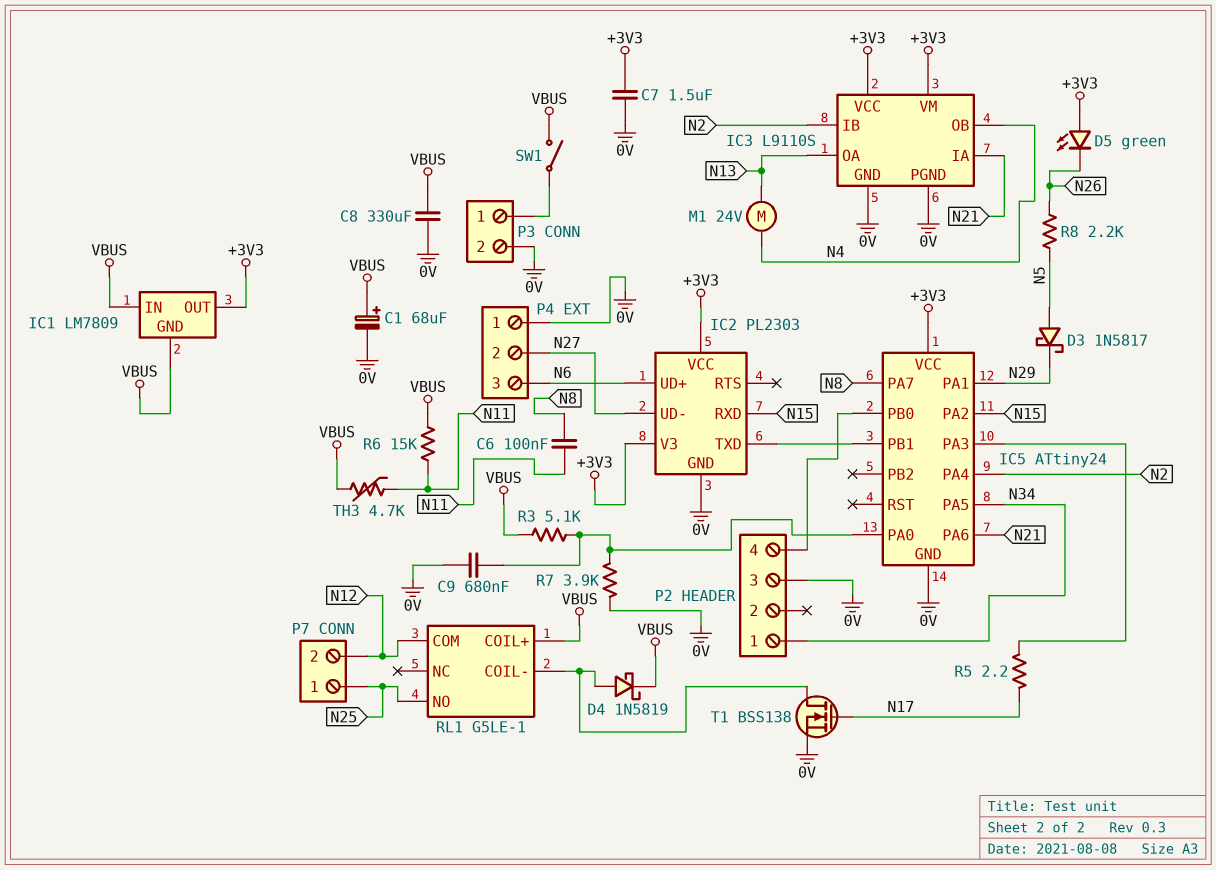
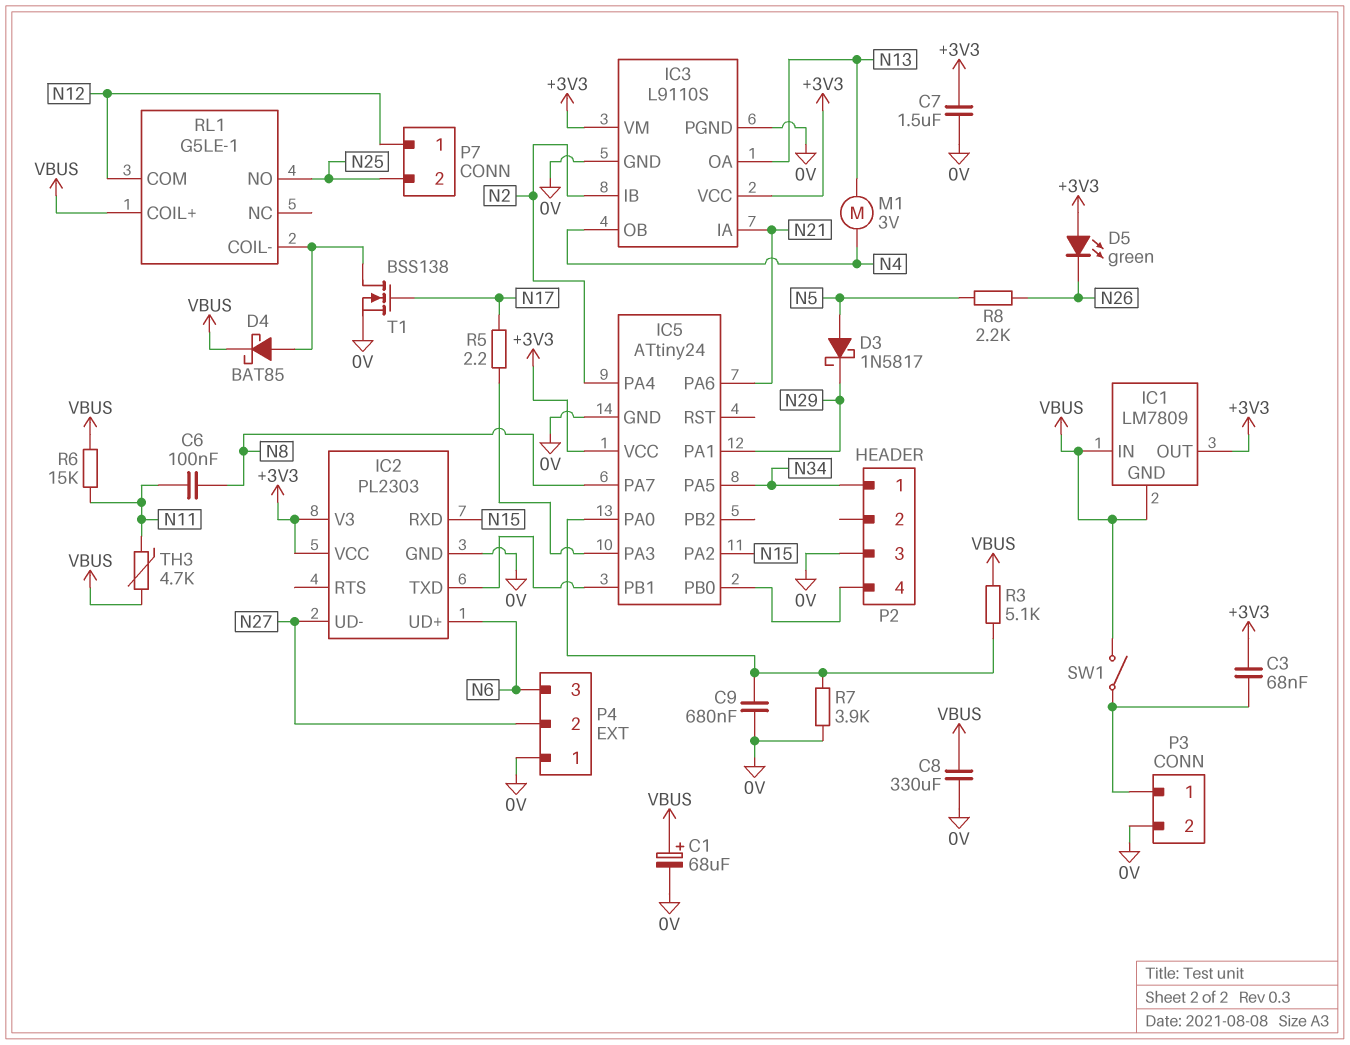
C3: none -> 68nF (+3V3, P3/1)
D4: schottky 1N5819 (A RL1/COIL-, K VBUS) -> schottky BAT85 (A RL1/COIL-, K VBUS)
M1: motor 24V (N4, N13) -> motor 3V (N4, N13)
P7 pin 1: N25 -> N12
P7 pin 2: N12 -> N25

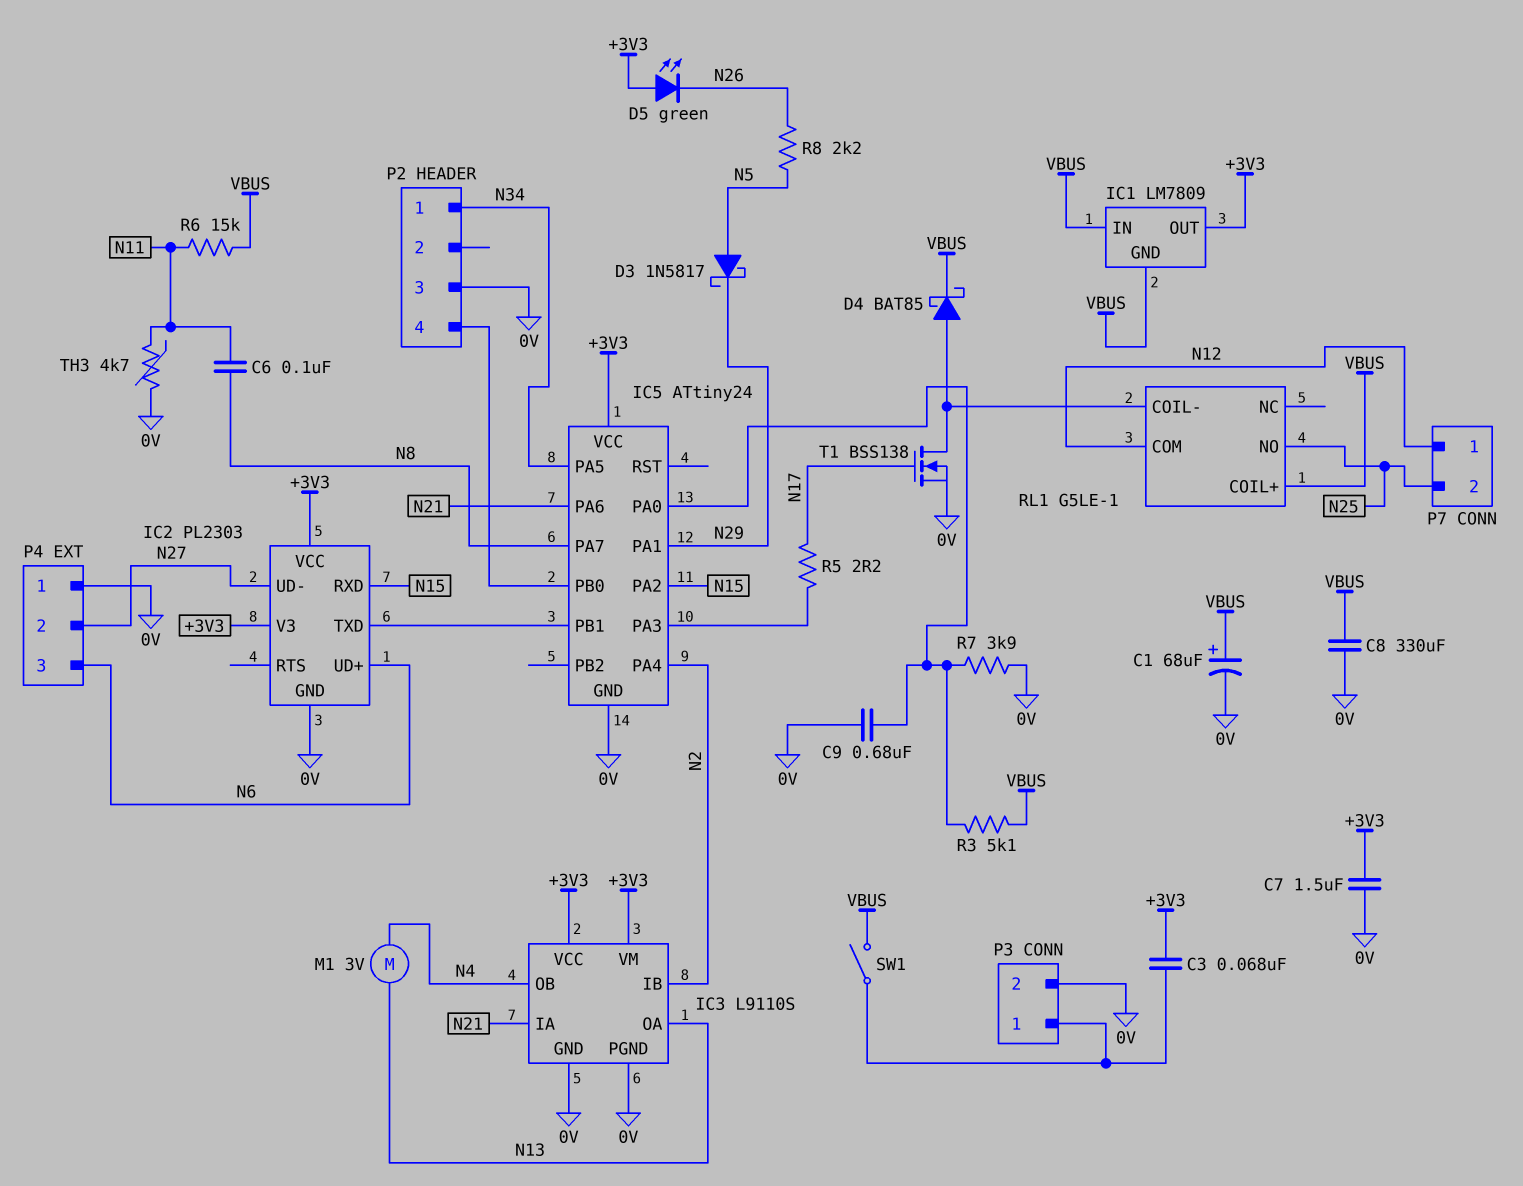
TH3: 4.7k (N11, VBUS) -> 4.7k (0V, N11)

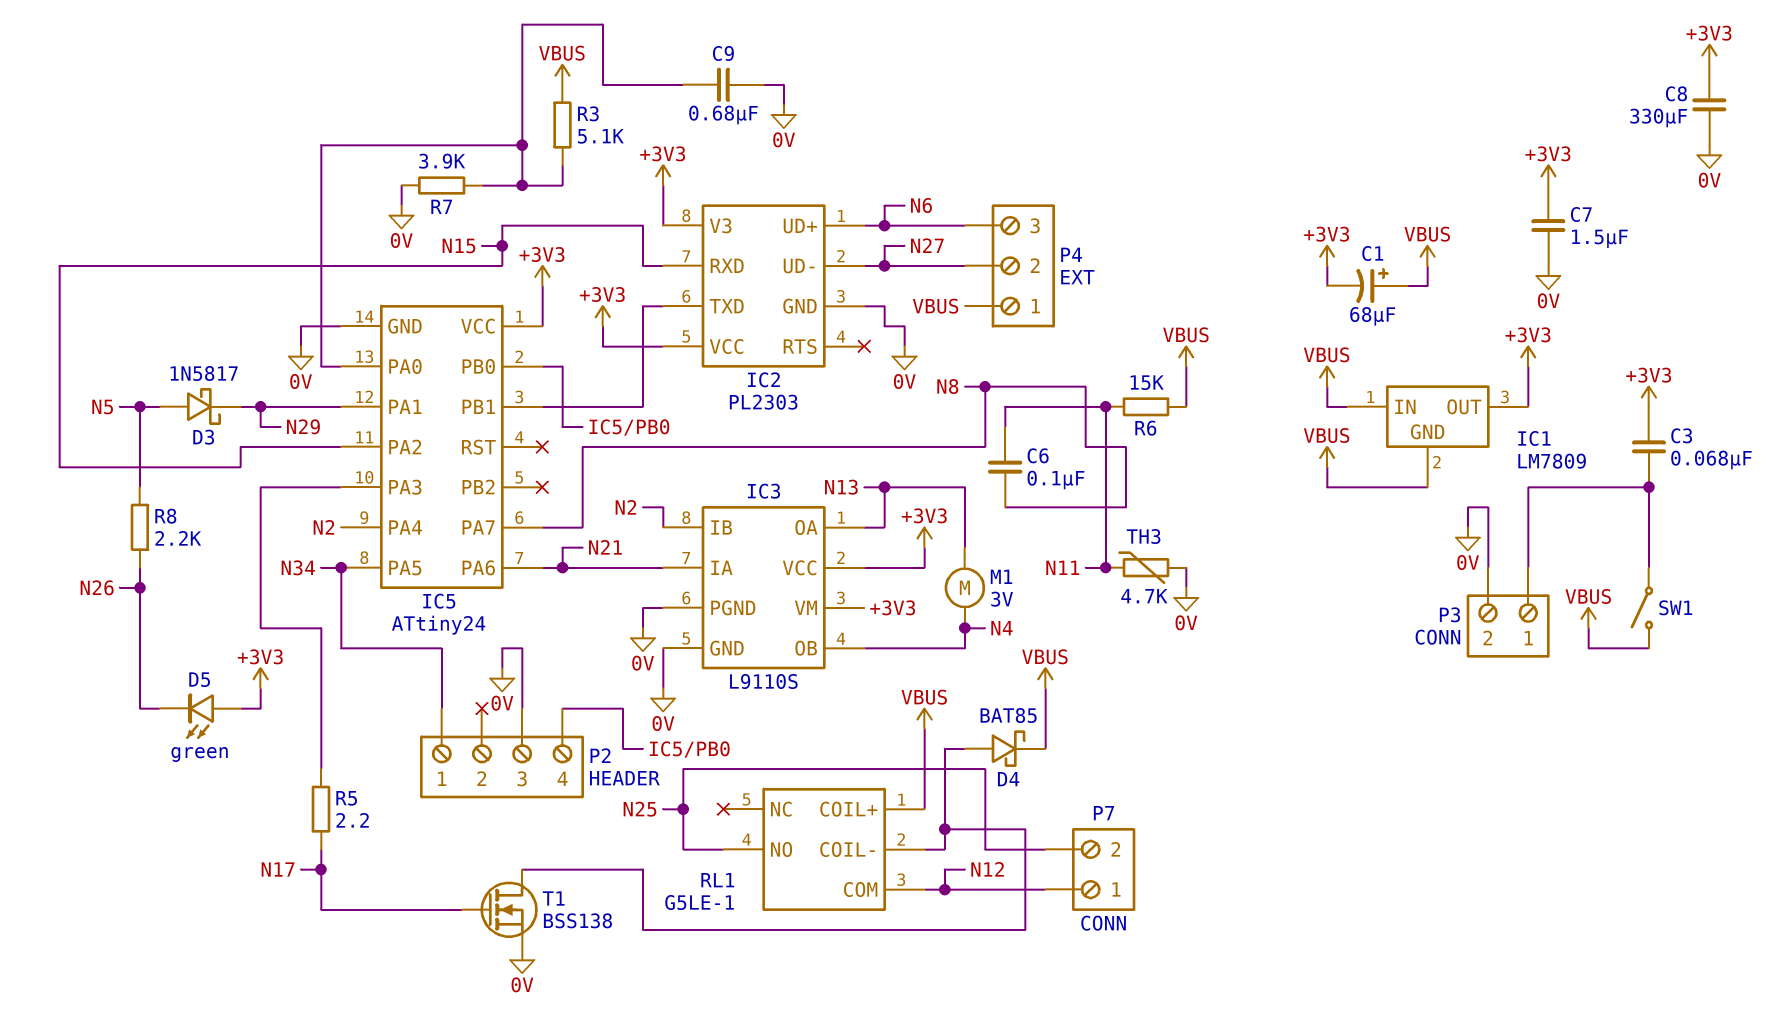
C1: 68uF (plus VBUS, minus 0V) -> 68uF (plus VBUS, minus +3V3)
C8: 330uF (0V, VBUS) -> 330uF (+3V3, 0V)
P4 pin 1: 0V -> VBUS

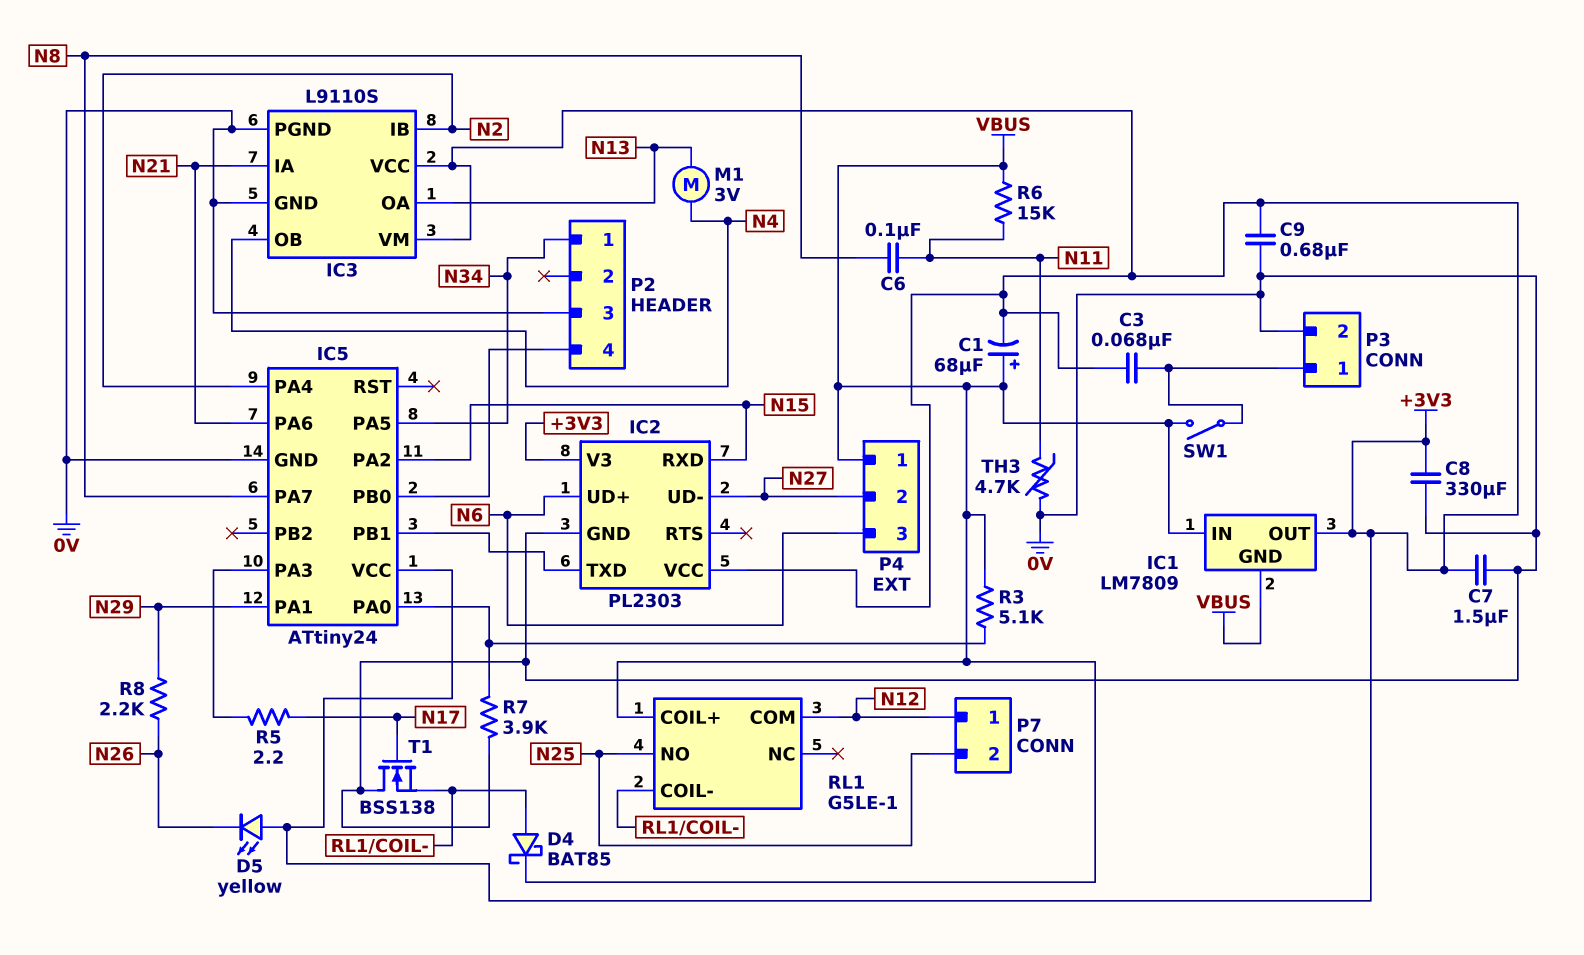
C9: 680nF (0V, IC5/PA0) -> 680nF (+3V3, 0V)
D3: schottky 1N5817 (A N5, K N29) -> none
D5: LED green (A +3V3, K N26) -> LED yellow (A +3V3, K N26)
R8: 2.2k (N5, N26) -> 2.2k (N26, N29)
T1: NMOS BSS138 (G N17, D RL1/COIL-, S 0V) -> NMOS BSS138 (G N17, D 0V, S RL1/COIL-)

